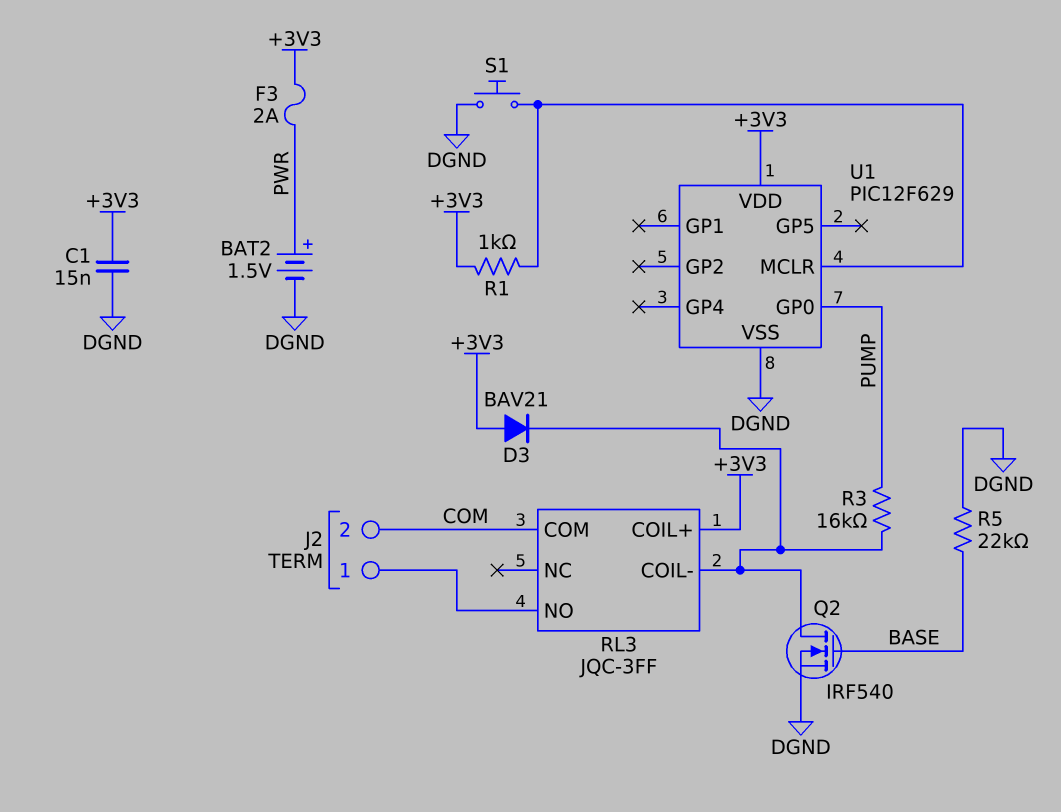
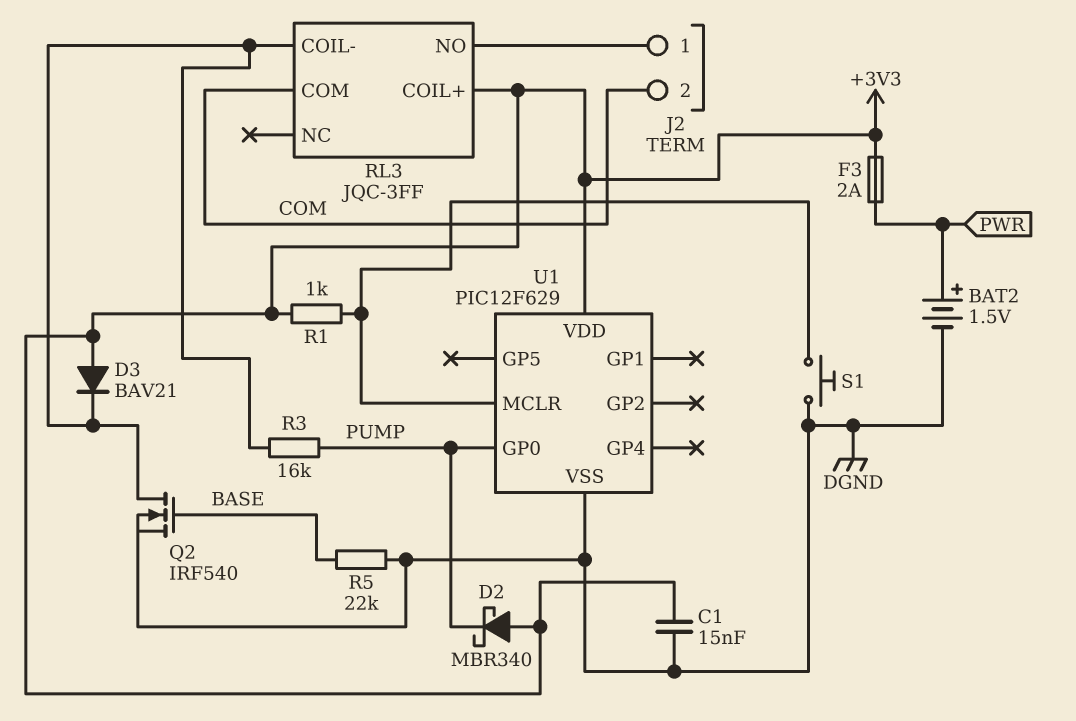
D2: none -> schottky MBR340 (A +3V3, K PUMP)

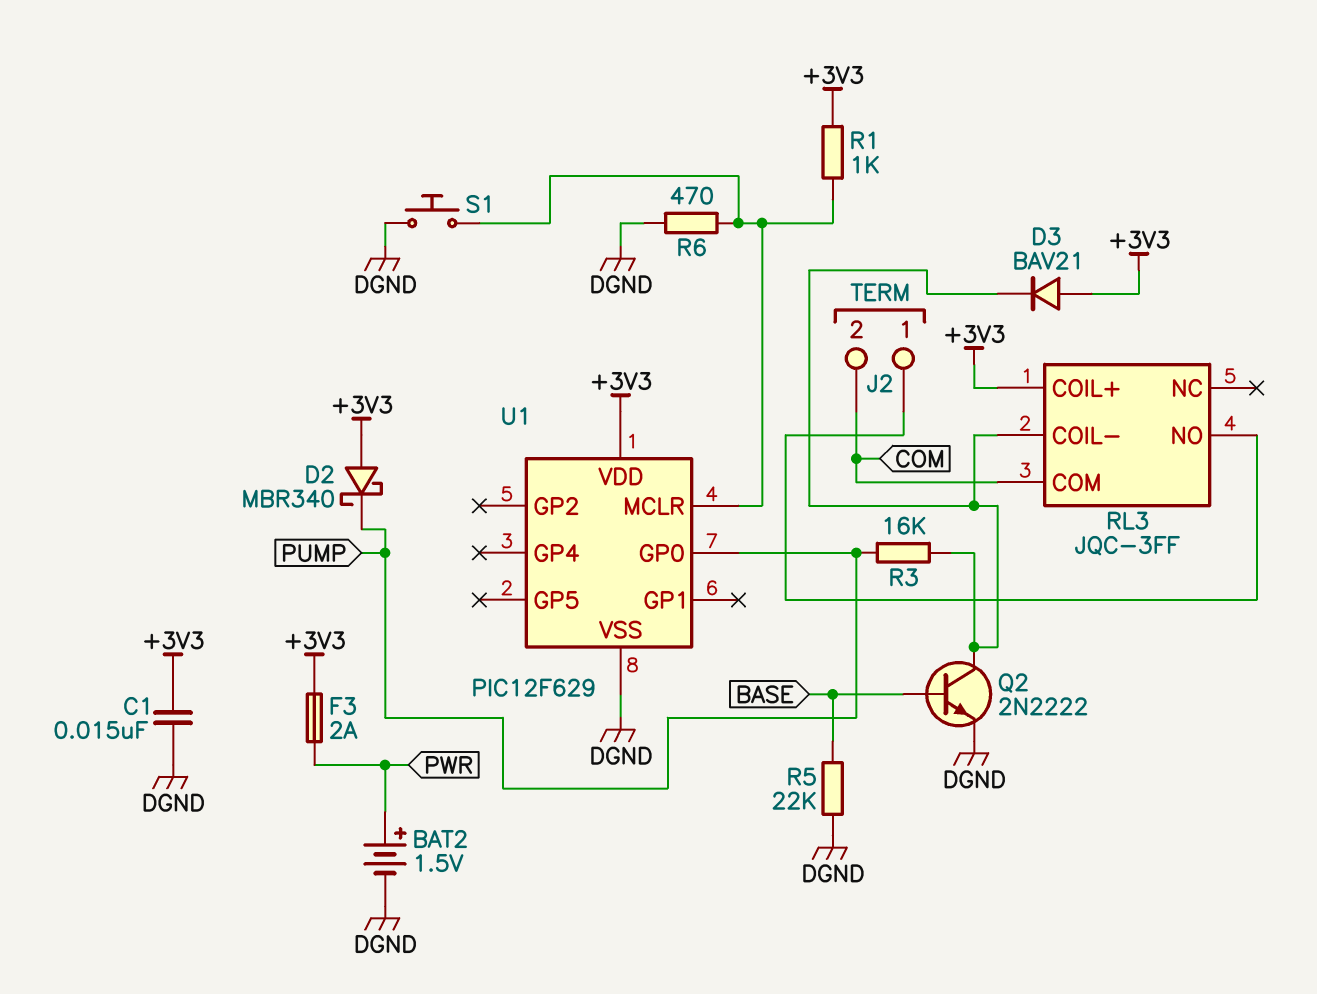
Q2: NMOS IRF540 (G BASE, D RL3/COIL-, S DGND) -> NPN 2N2222 (B BASE, C RL3/COIL-, E DGND)
R6: none -> 470 (DGND, U1/MCLR)

